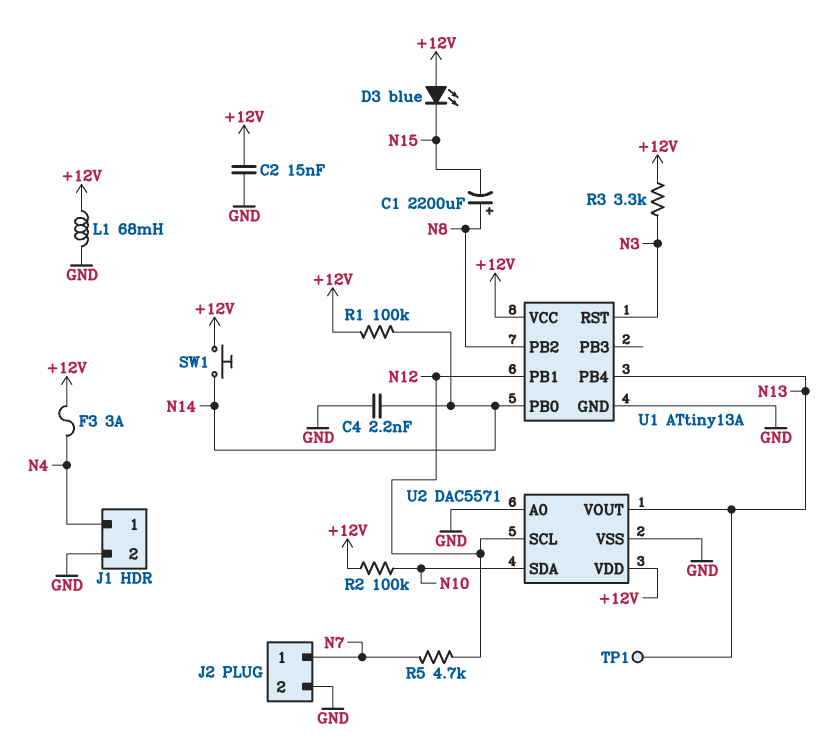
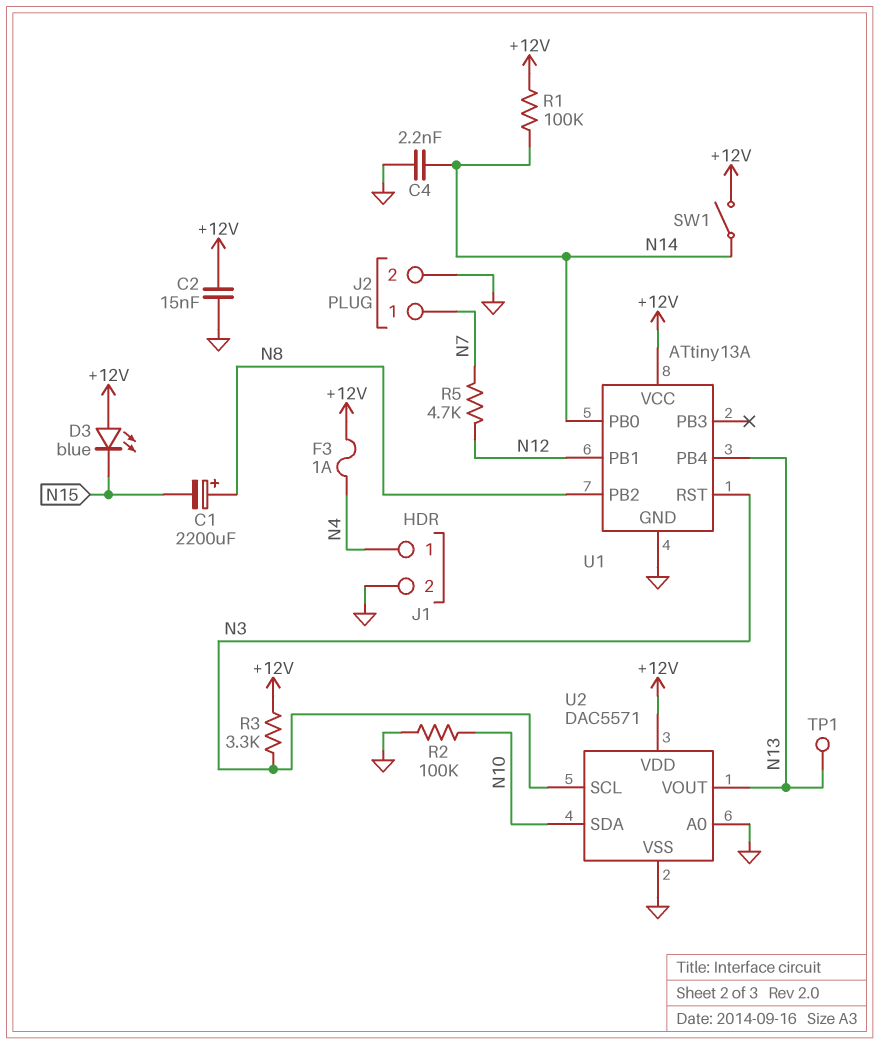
F3: 3A (+12V, N4) -> 1A (+12V, N4)
L1: 68mH (+12V, GND) -> none
R2: 100k (+12V, N10) -> 100k (GND, N10)
SW1: button (+12V, N14) -> switch (+12V, N14)
U2 pin SCL: N12 -> N3

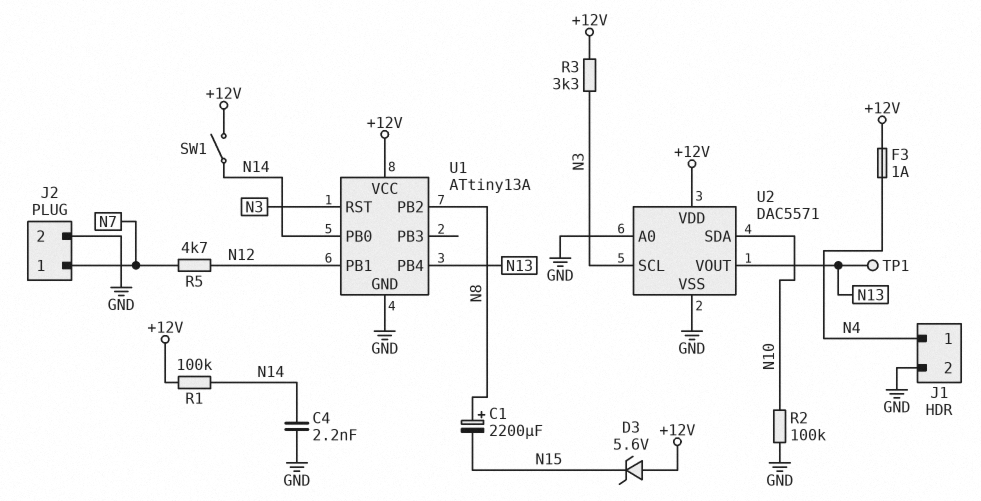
C2: 15nF (+12V, GND) -> none
D3: LED blue (A +12V, K N15) -> zener 5.6V (A +12V, K N15)

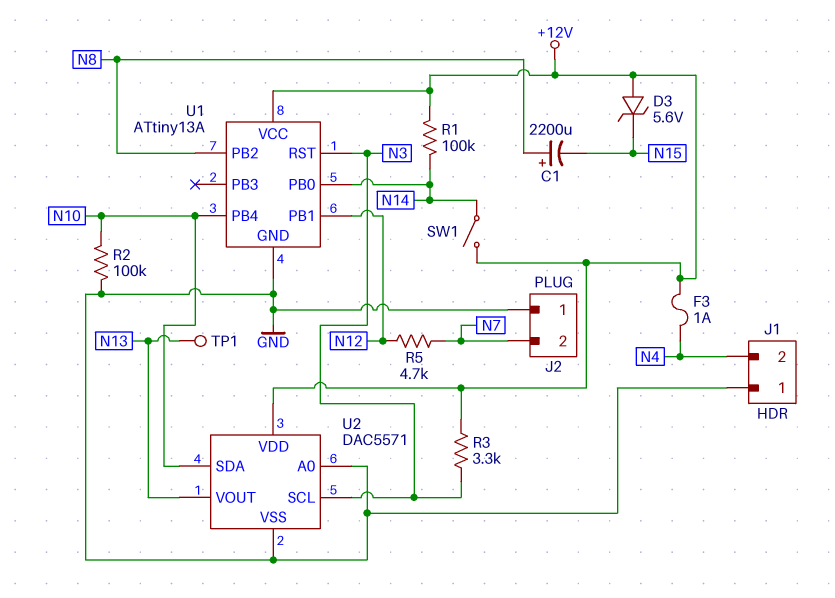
C4: 2.2nF (GND, N14) -> none
J1 pin 1: N4 -> GND
J1 pin 2: GND -> N4
J2 pin 1: N7 -> GND
J2 pin 2: GND -> N7
U1 pin PB4: N13 -> N10

